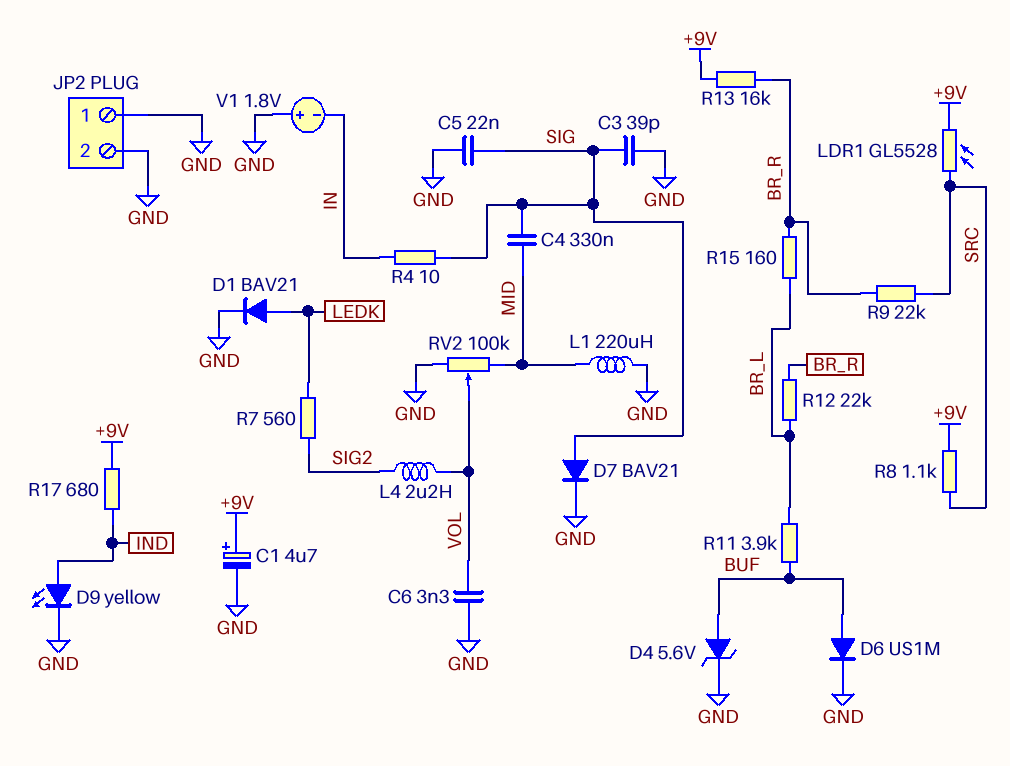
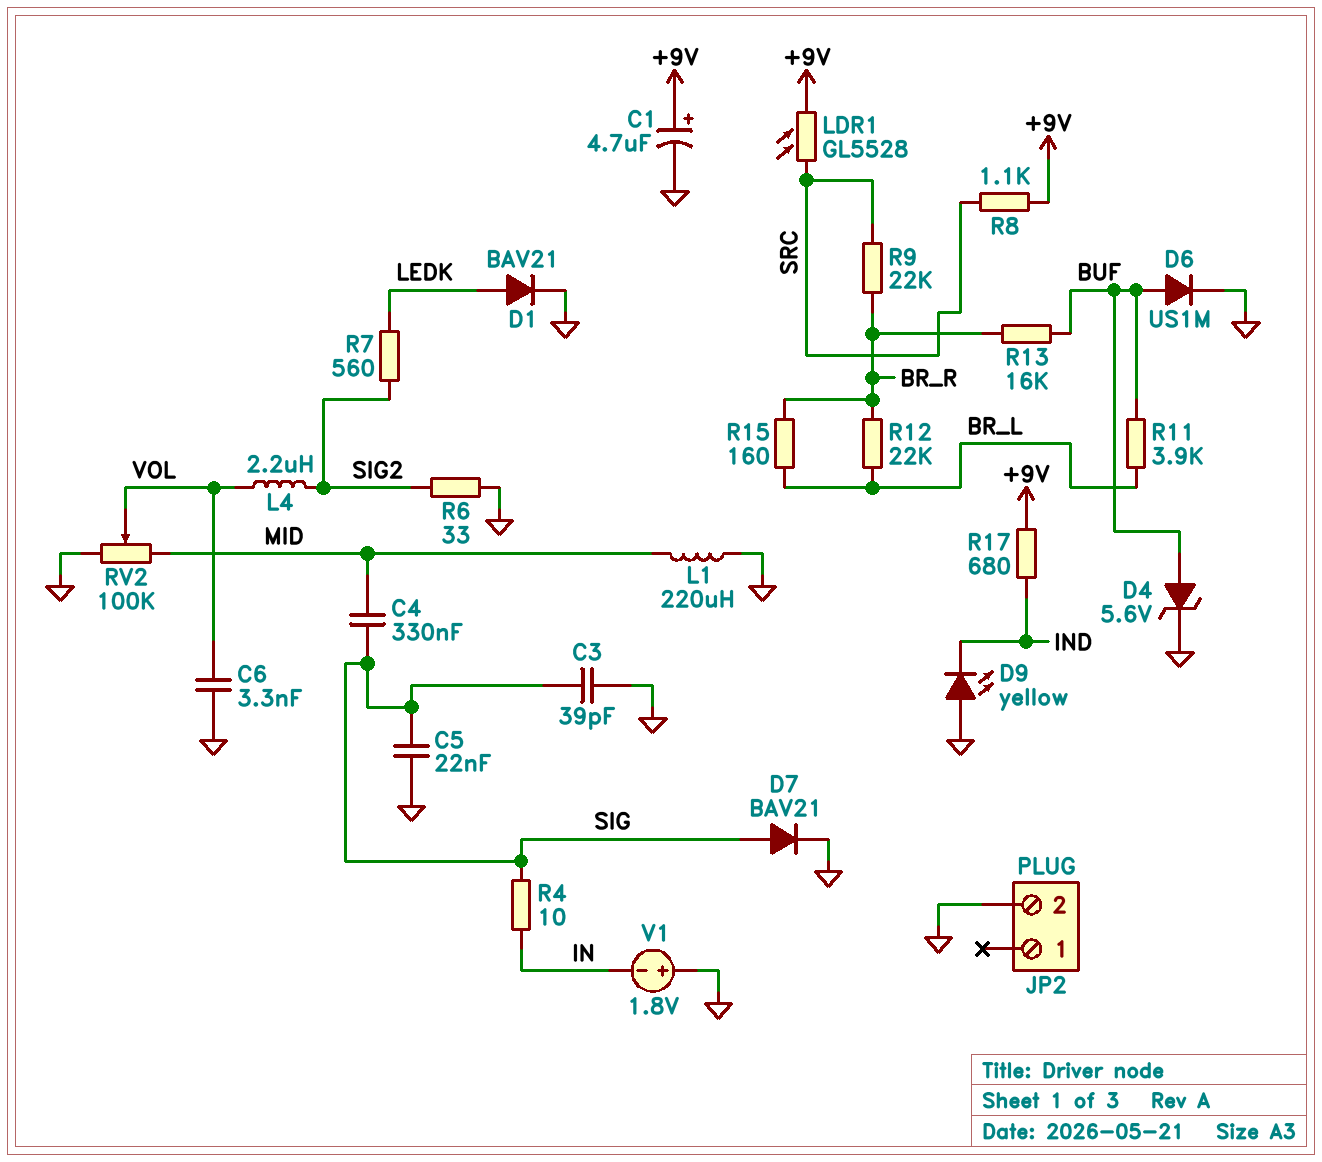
D9: LED yellow (A IND, K GND) -> LED yellow (A GND, K IND)
JP2 pin 1: GND -> none
R6: none -> 33 (GND, SIG2)
R13: 16k (+9V, BR_R) -> 16k (BR_R, BUF)

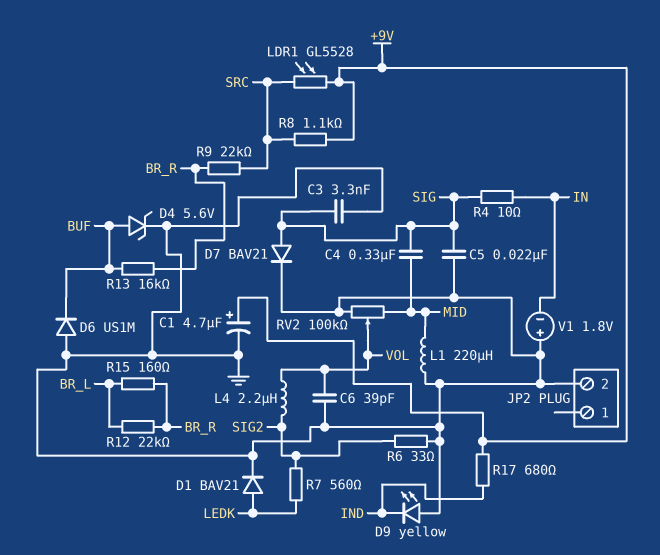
C3: 39pF (GND, SIG) -> 3.3nF (GND, SIG)
C6: 3.3nF (GND, VOL) -> 39pF (GND, VOL)
D6: diode US1M (A BUF, K GND) -> diode US1M (A GND, K BUF)
R11: 3.9k (BR_L, BUF) -> none

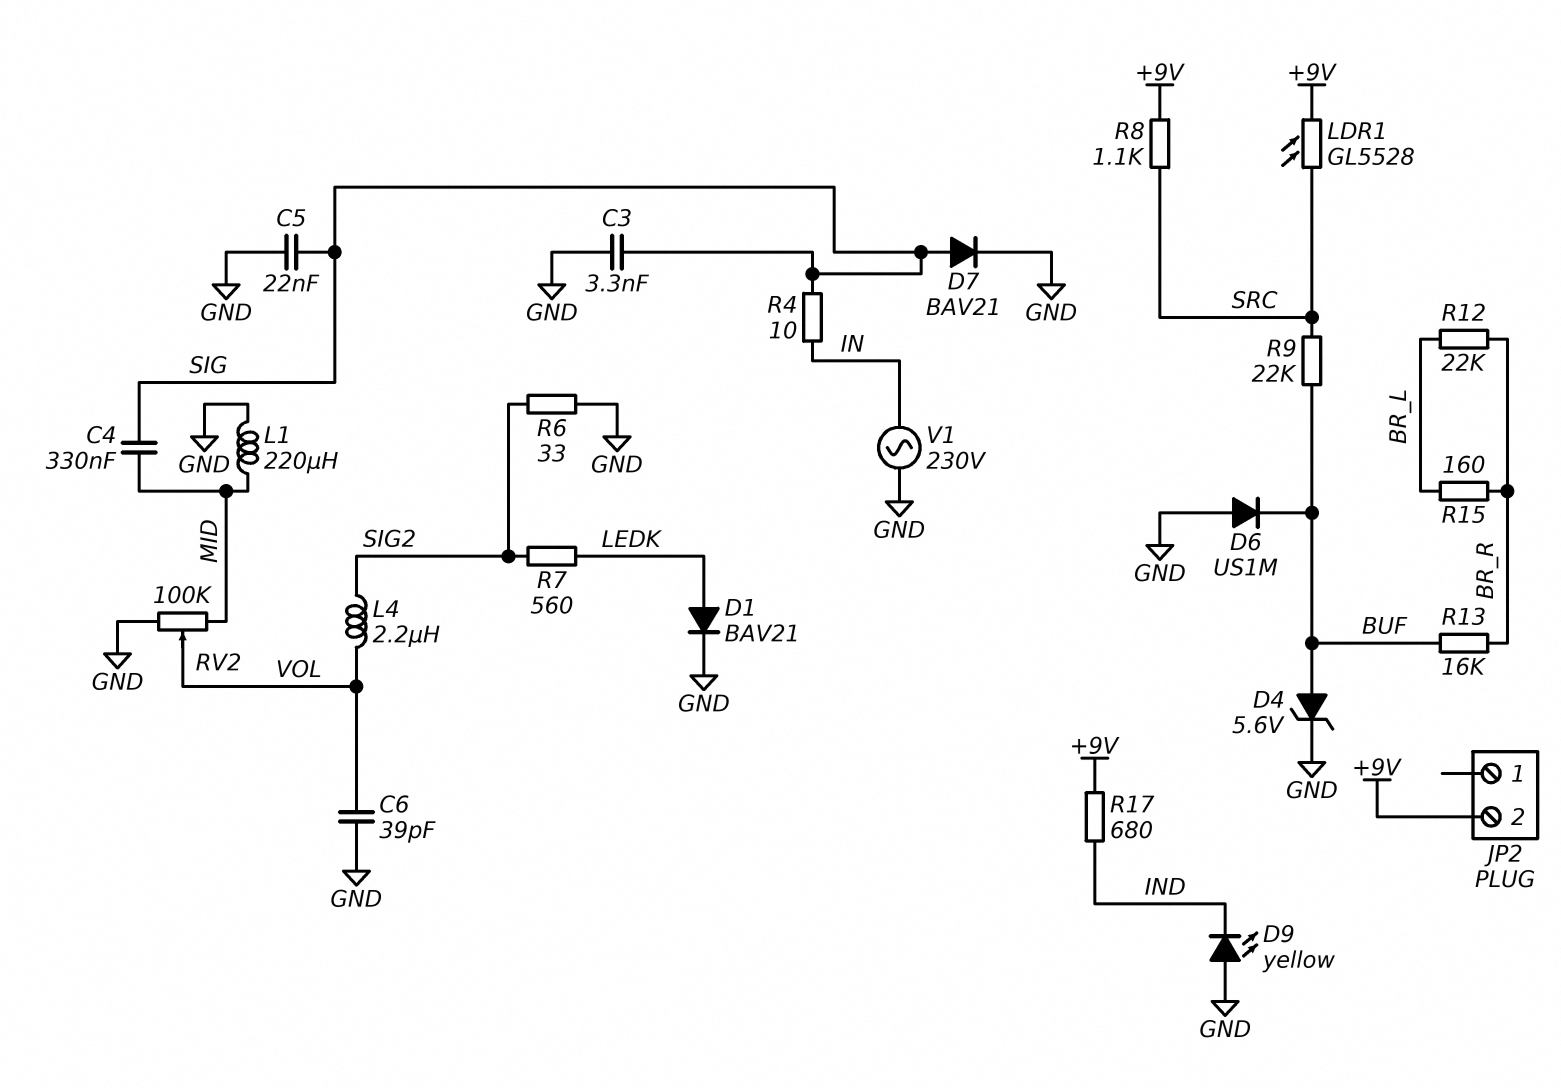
C1: 4.7uF (plus +9V, minus GND) -> none
JP2 pin 2: GND -> +9V
R9: 22k (BR_R, SRC) -> 22k (BUF, SRC)
V1: 1.8V (plus GND, minus IN) -> AC 230V (GND, IN)

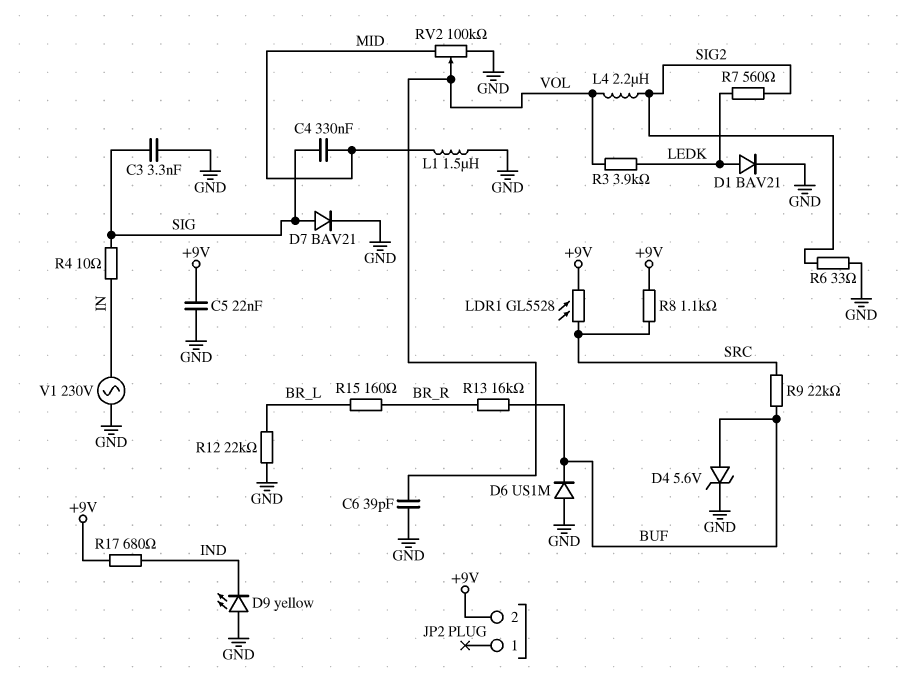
C5: 22nF (GND, SIG) -> 22nF (+9V, GND)
L1: 220uH (GND, MID) -> 1.5uH (GND, MID)
R3: none -> 3.9k (LEDK, VOL)
R12: 22k (BR_L, BR_R) -> 22k (BR_L, GND)

